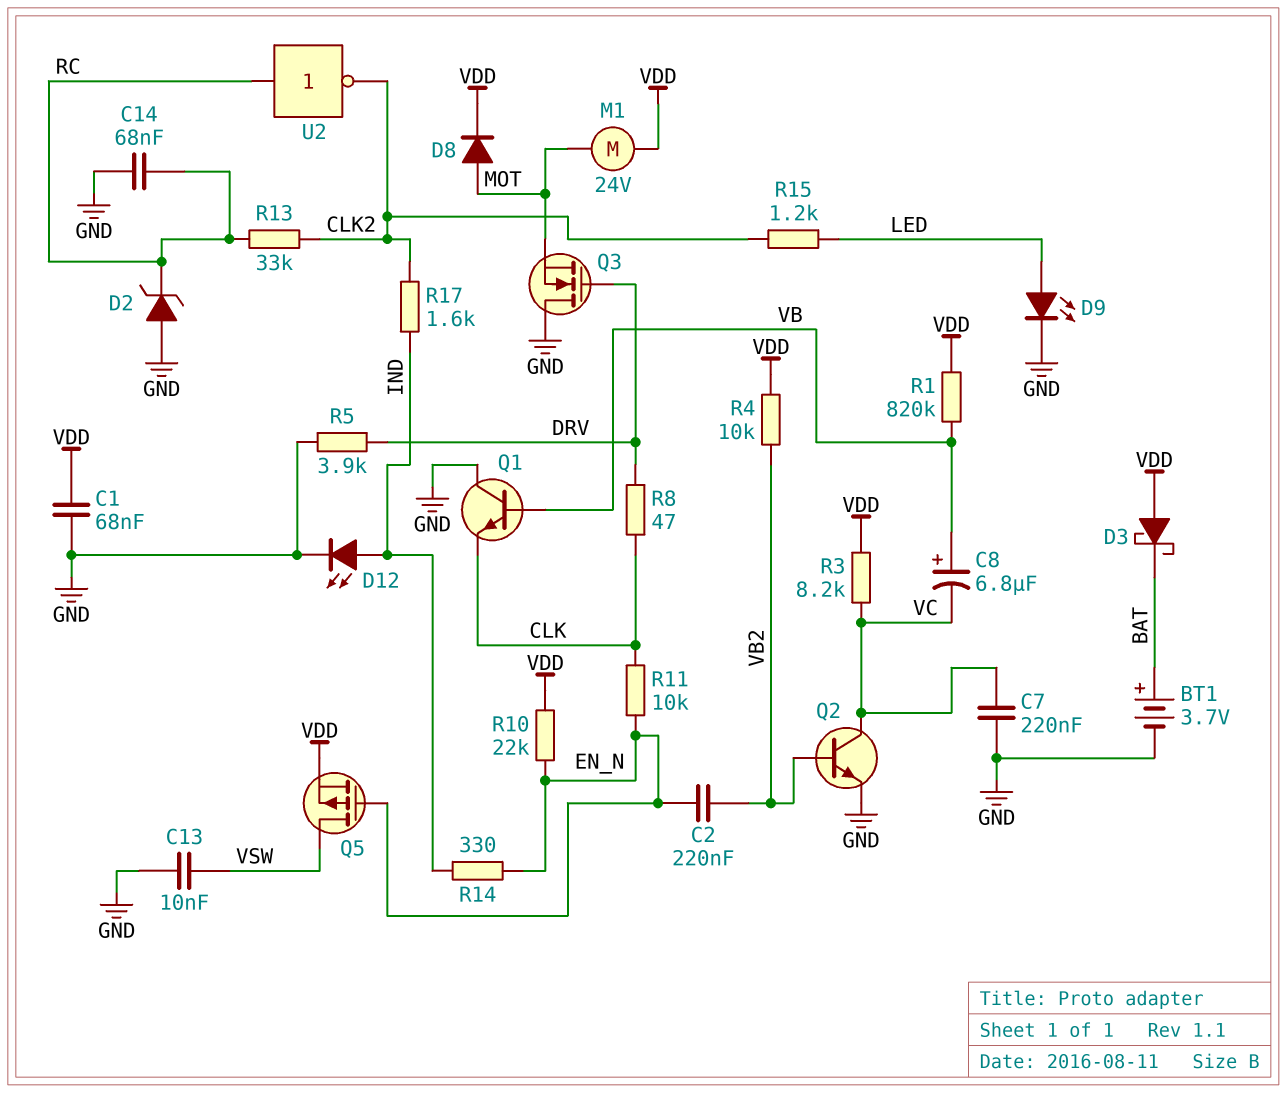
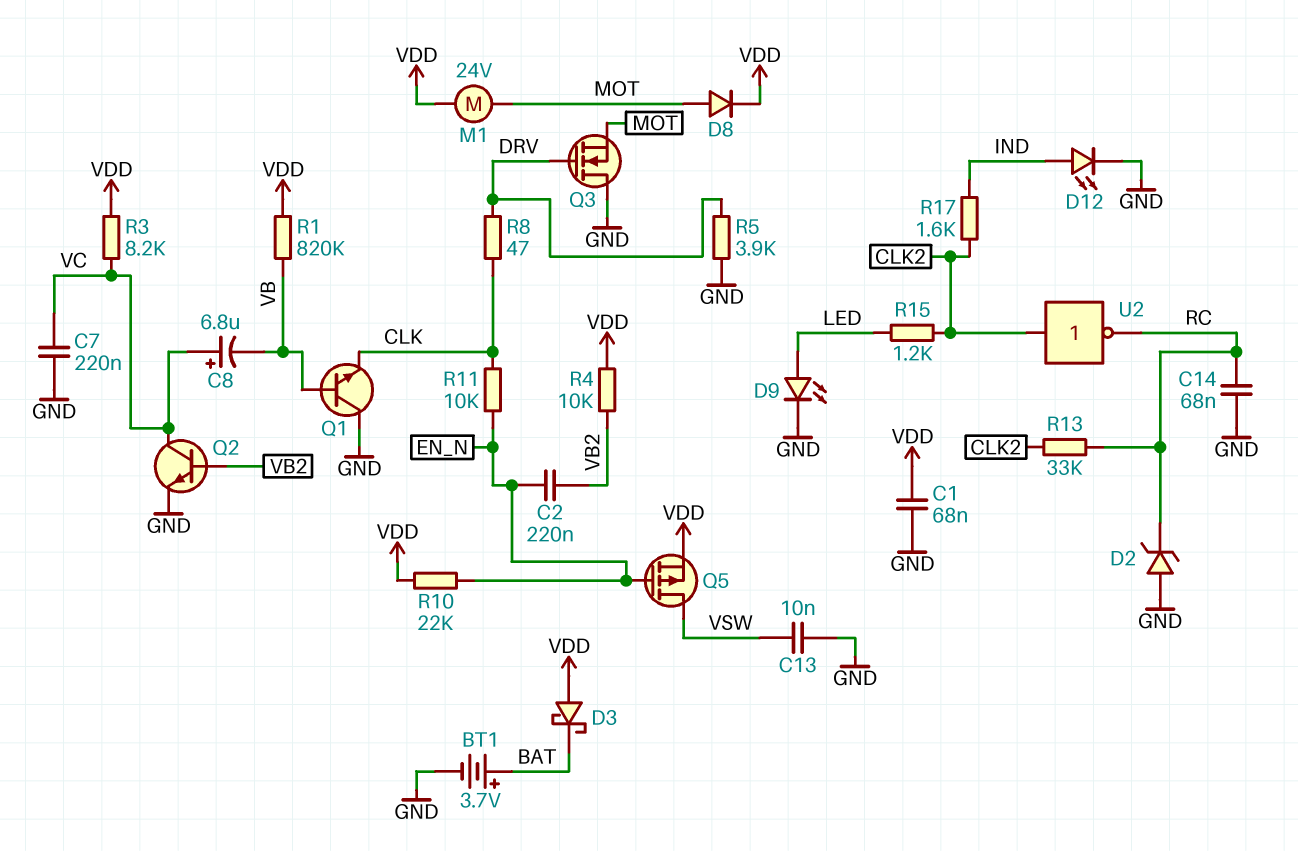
C8: 6.8uF (plus VB, minus VC) -> 6.8uF (plus VC, minus VB)
R14: 330 (EN_N, IND) -> none
U2: NOT (in RC, out CLK2) -> NOT (in CLK2, out RC)

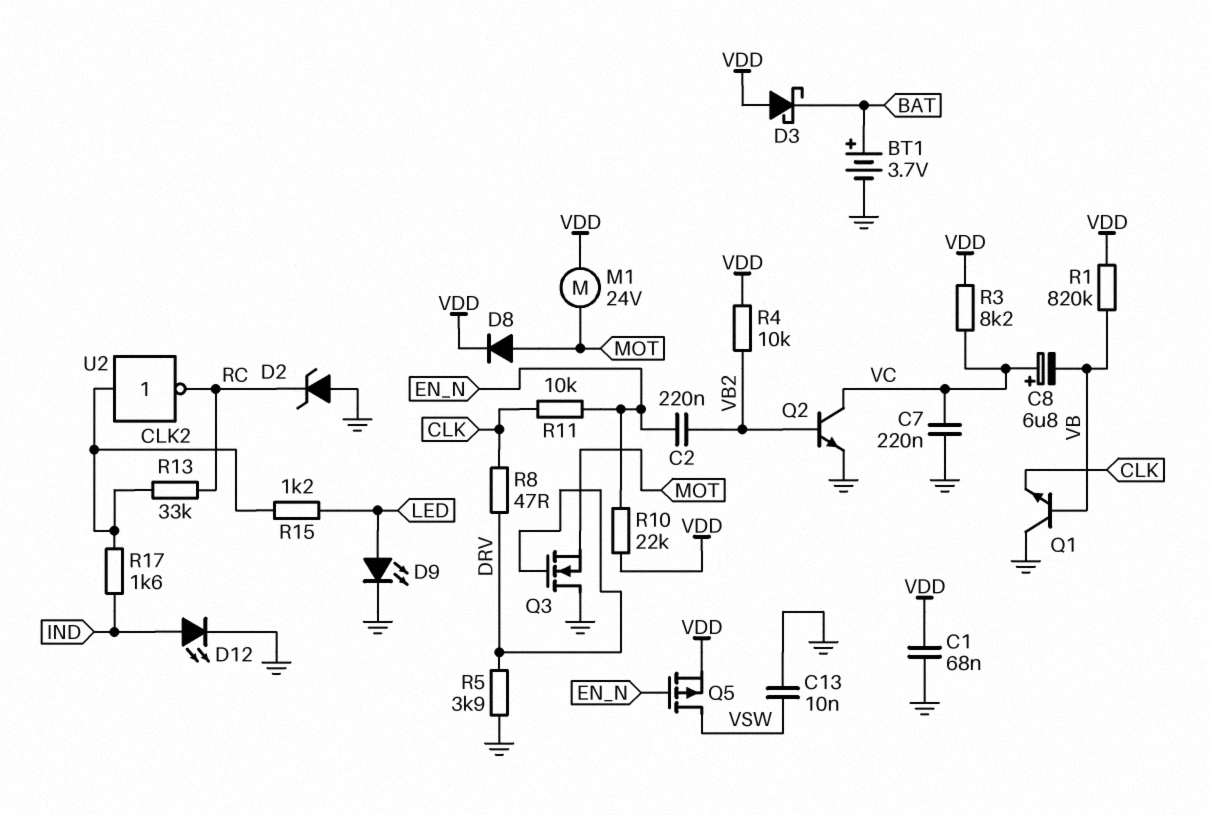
C14: 68nF (GND, RC) -> none

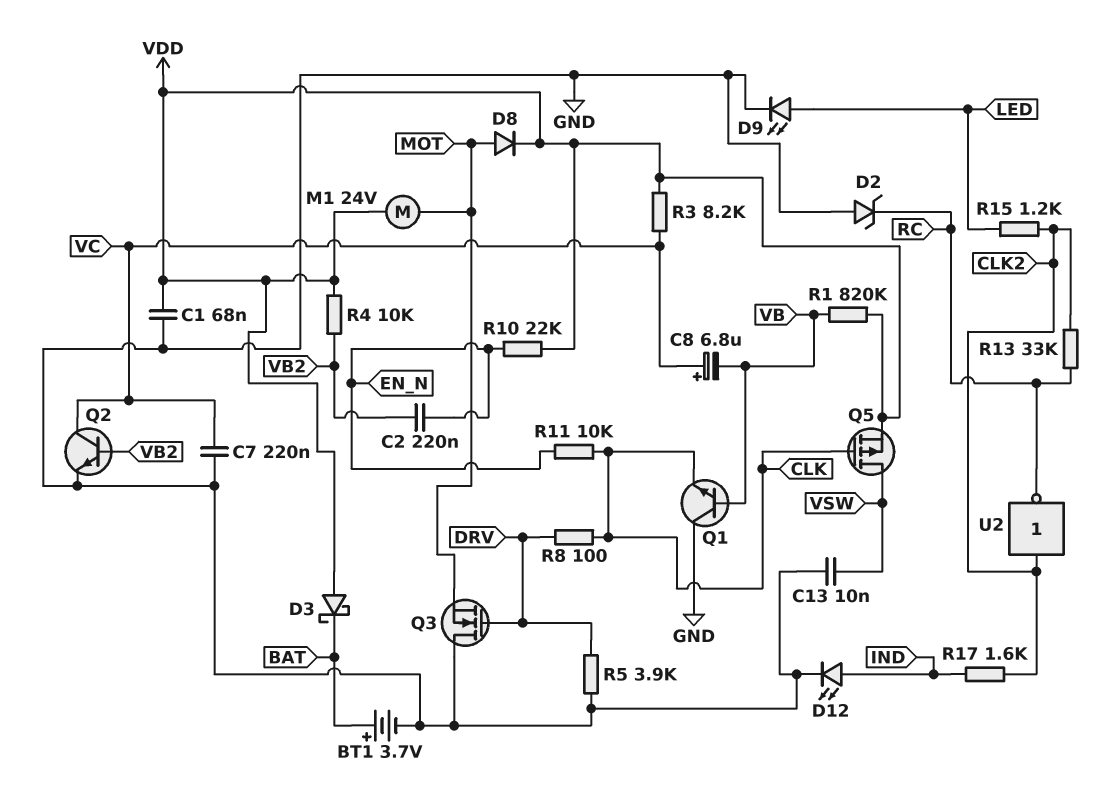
Q5: PMOS (G EN_N, D VSW, S VDD) -> PMOS (G CLK, D VSW, S VDD)
R8: 47 (CLK, DRV) -> 100 (CLK, DRV)

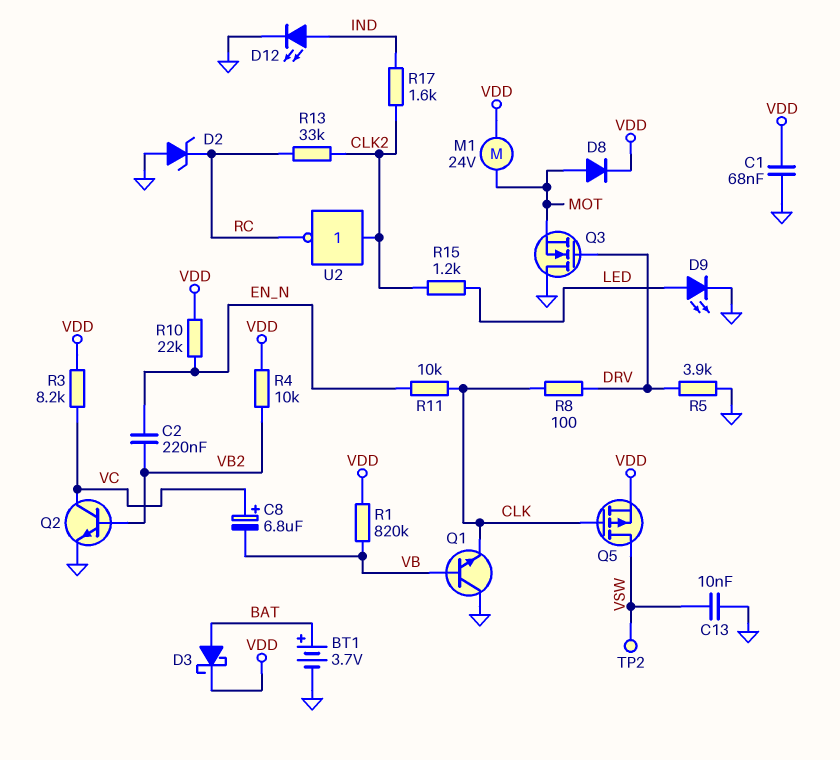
C7: 220nF (GND, VC) -> none
D3: schottky (A VDD, K BAT) -> schottky (A BAT, K VDD)
TP2: none -> test point (VSW)

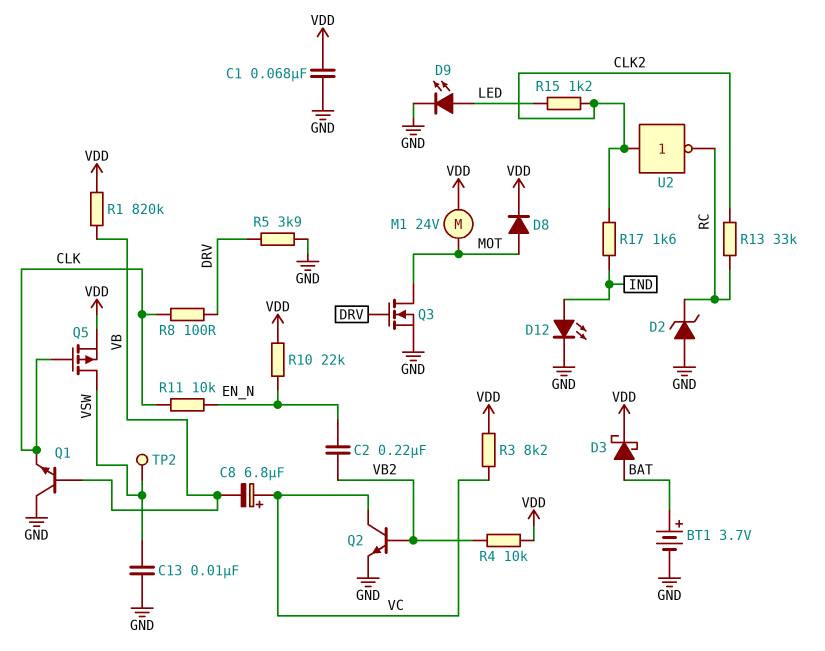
Q3: NMOS (G DRV, D GND, S MOT) -> NMOS (G DRV, D MOT, S GND)

